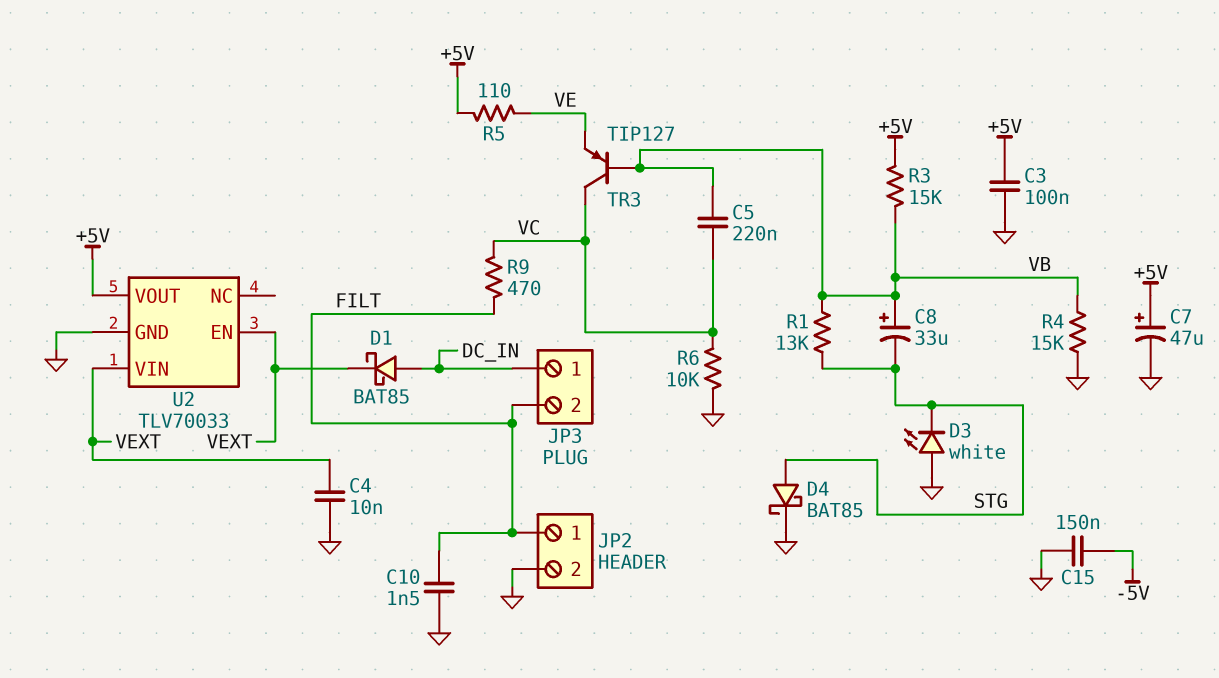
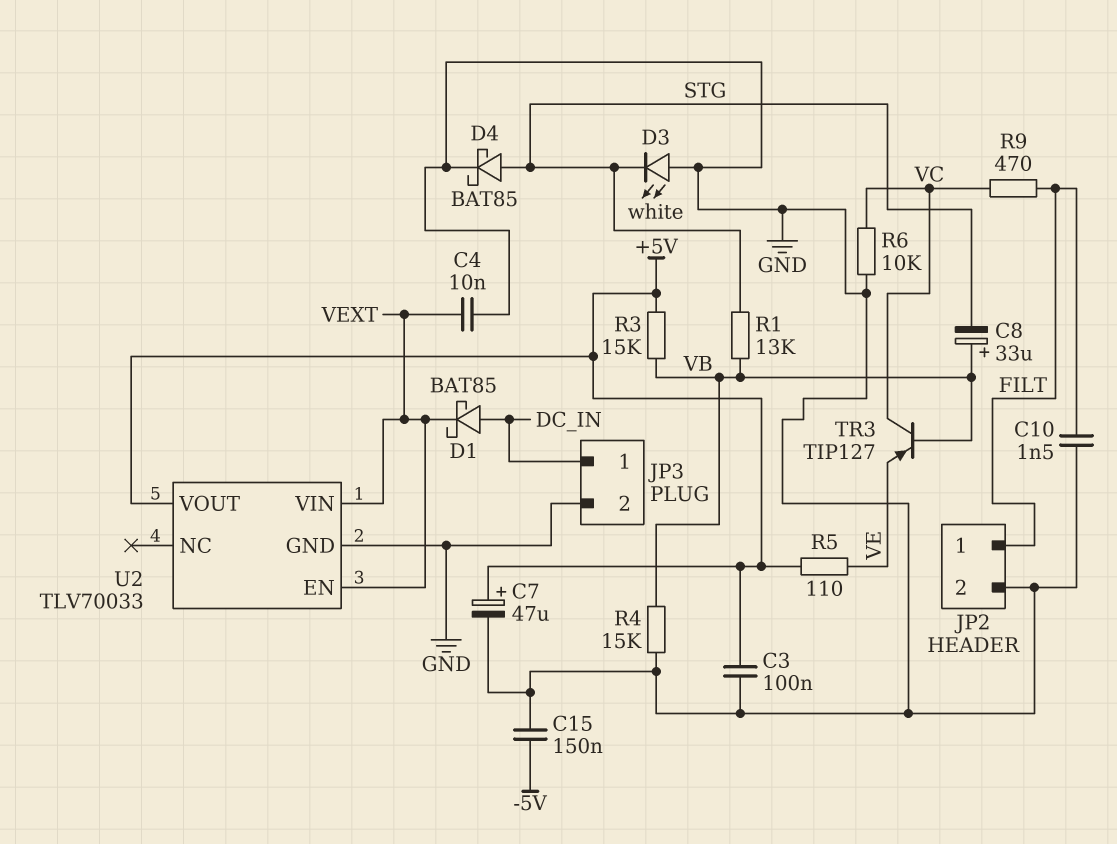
C5: 220nF (VB, VC) -> none
JP3 pin 2: FILT -> GND

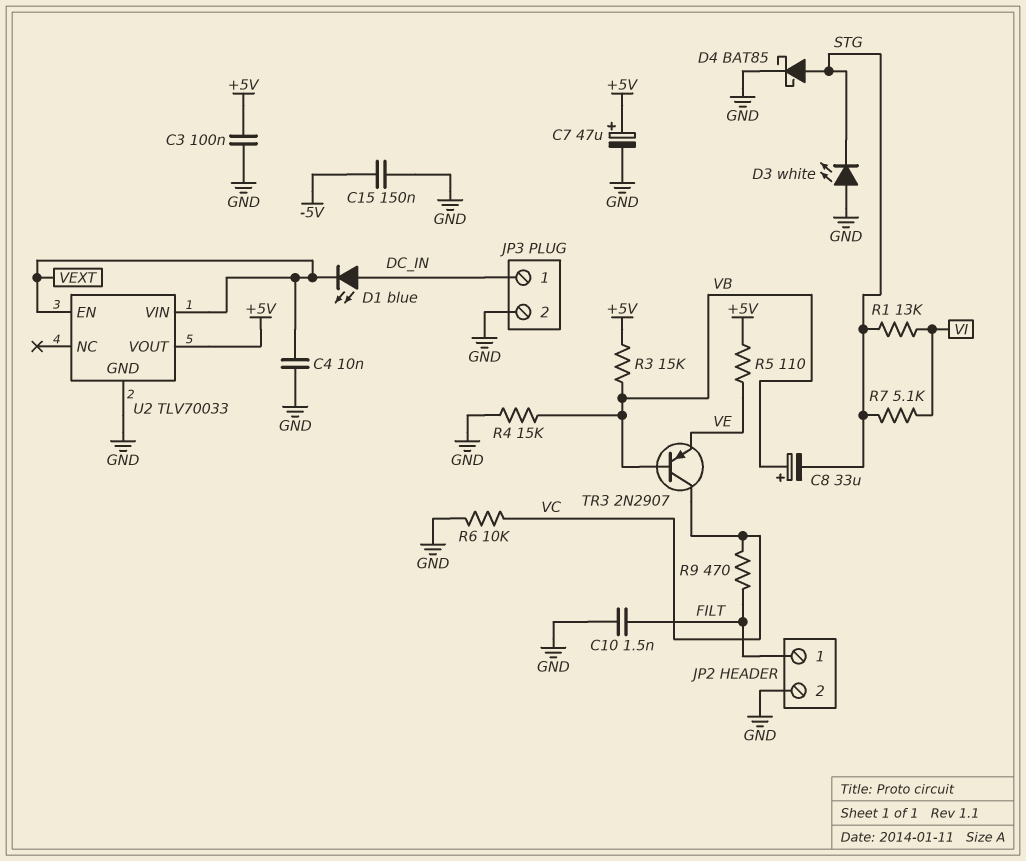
D1: schottky BAT85 (A DC_IN, K VEXT) -> LED blue (A DC_IN, K VEXT)
R1: 13k (STG, VB) -> 13k (STG, VI)
R7: none -> 5.1k (STG, VI)
TR3: PNP TIP127 (B VB, C VC, E VE) -> PNP 2N2907 (B VB, C VC, E VE)

